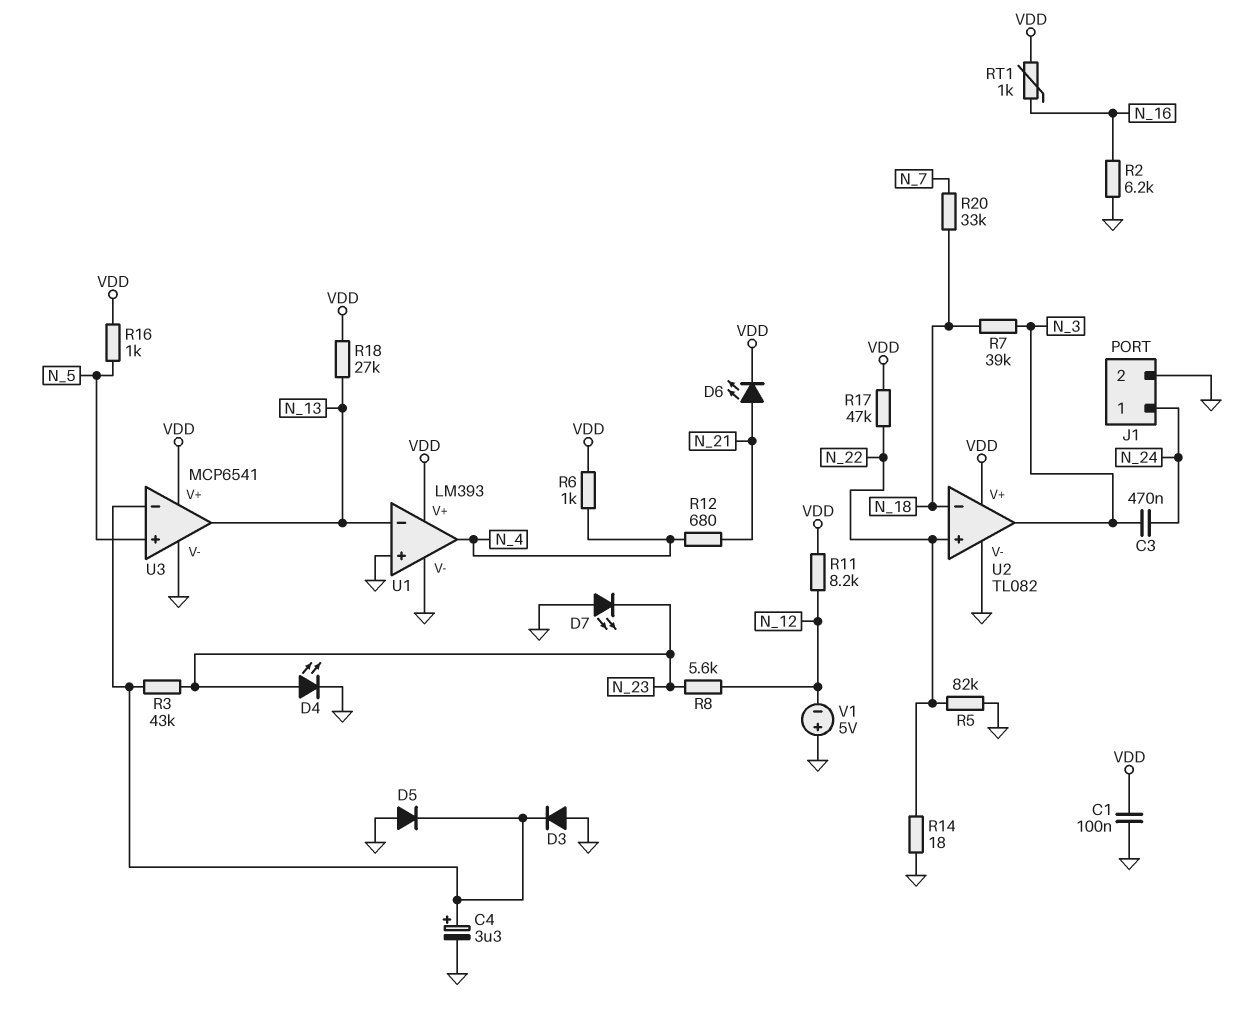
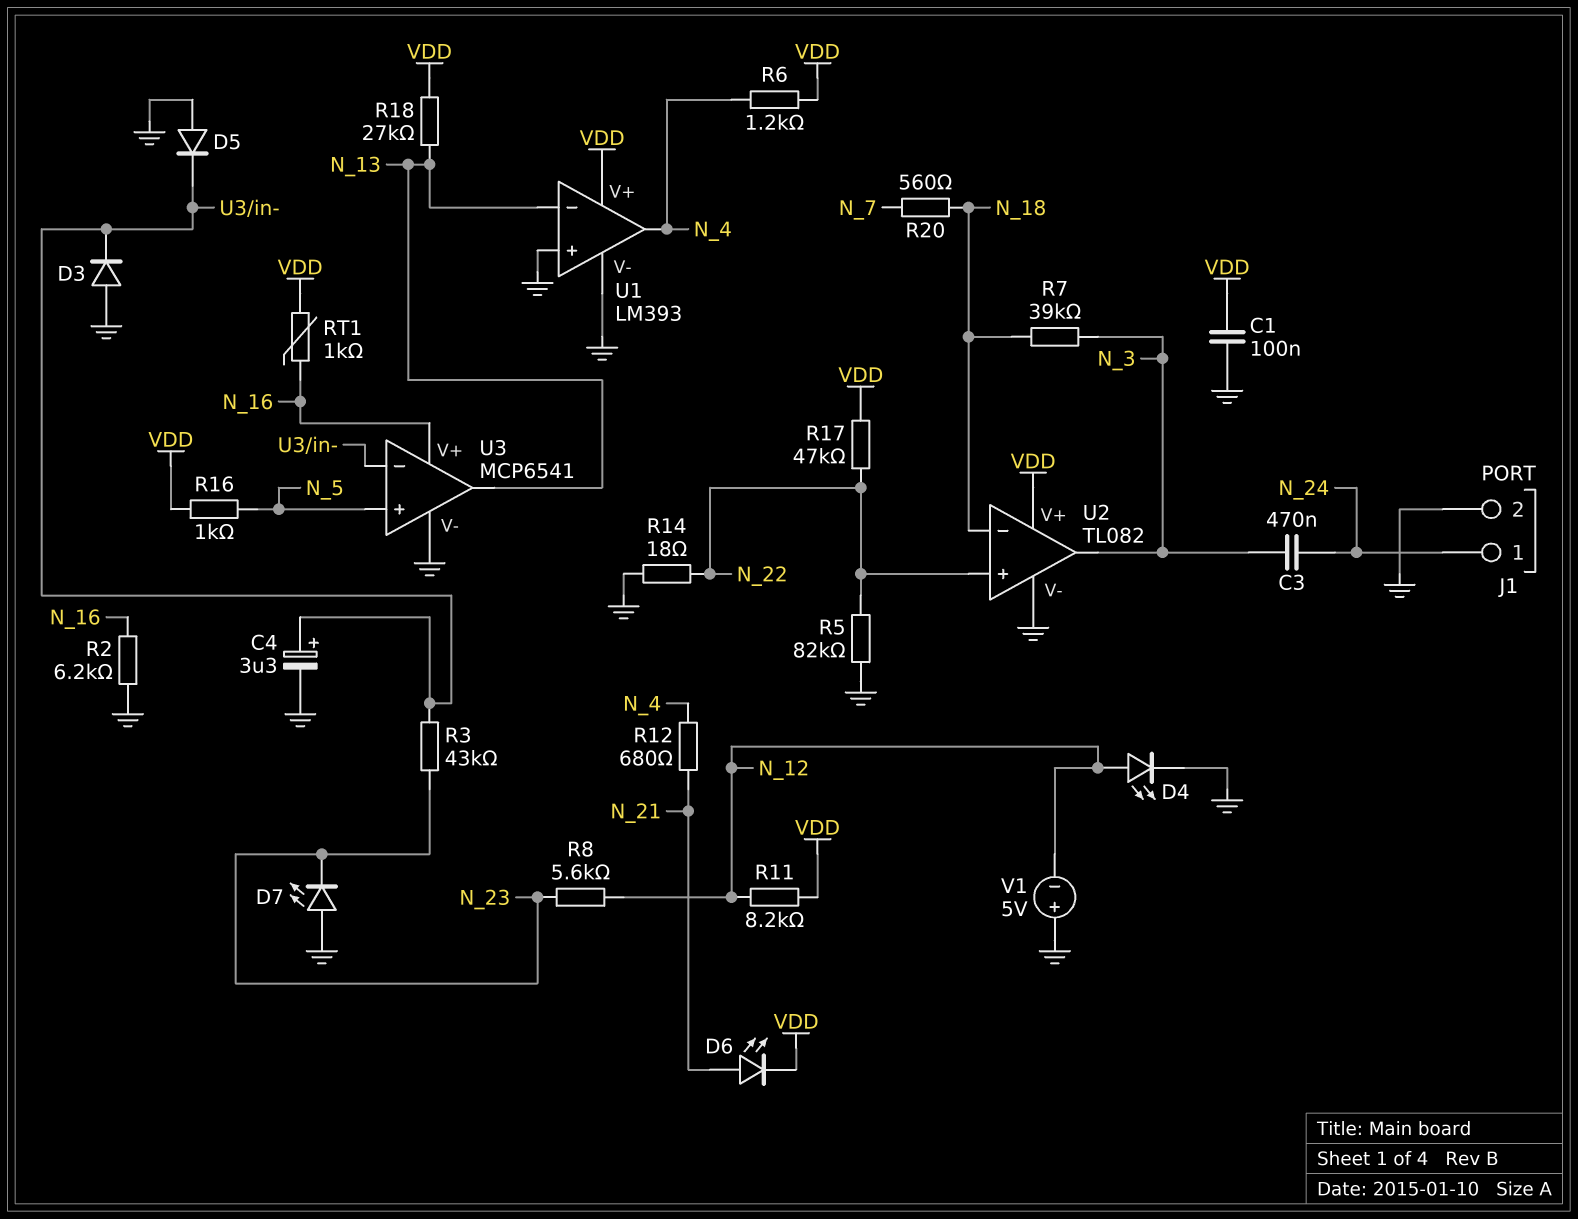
D4: LED (A N_23, K GND) -> LED (A N_12, K GND)
R6: 1k (N_4, VDD) -> 1.2k (N_4, VDD)
R20: 33k (N_7, N_18) -> 560 (N_7, N_18)
U3 pin V+: VDD -> N_16

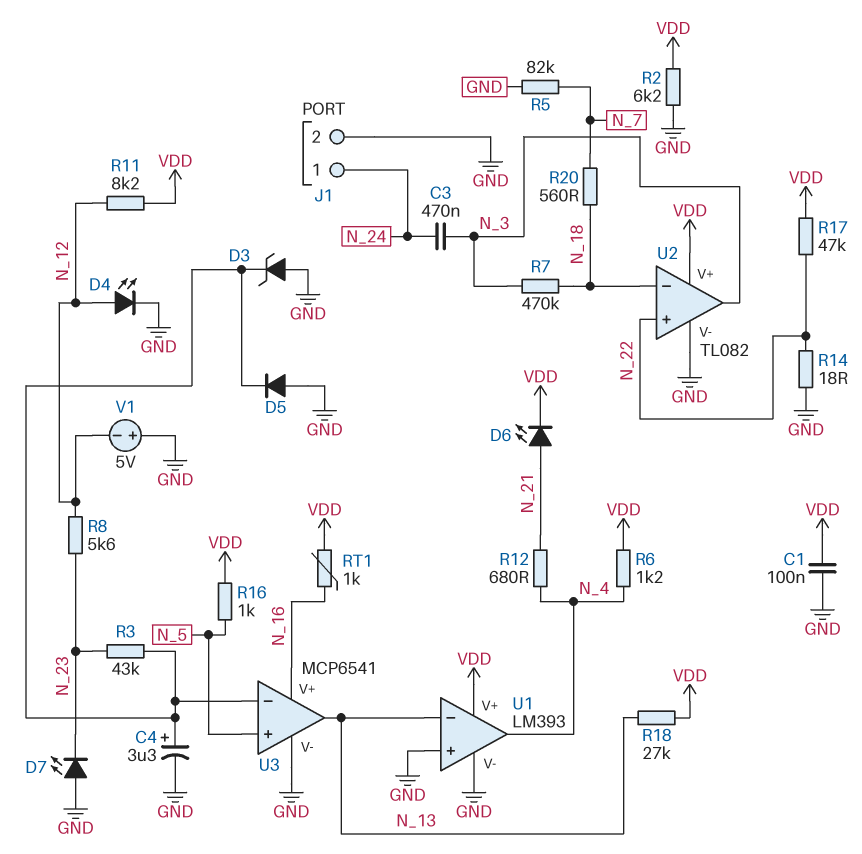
D3: diode (A GND, K U3/in-) -> zener (A GND, K U3/in-)
R2: 6.2k (GND, N_16) -> 6.2k (GND, VDD)
R5: 82k (GND, N_22) -> 82k (GND, N_7)
R7: 39k (N_3, N_18) -> 470k (N_3, N_18)

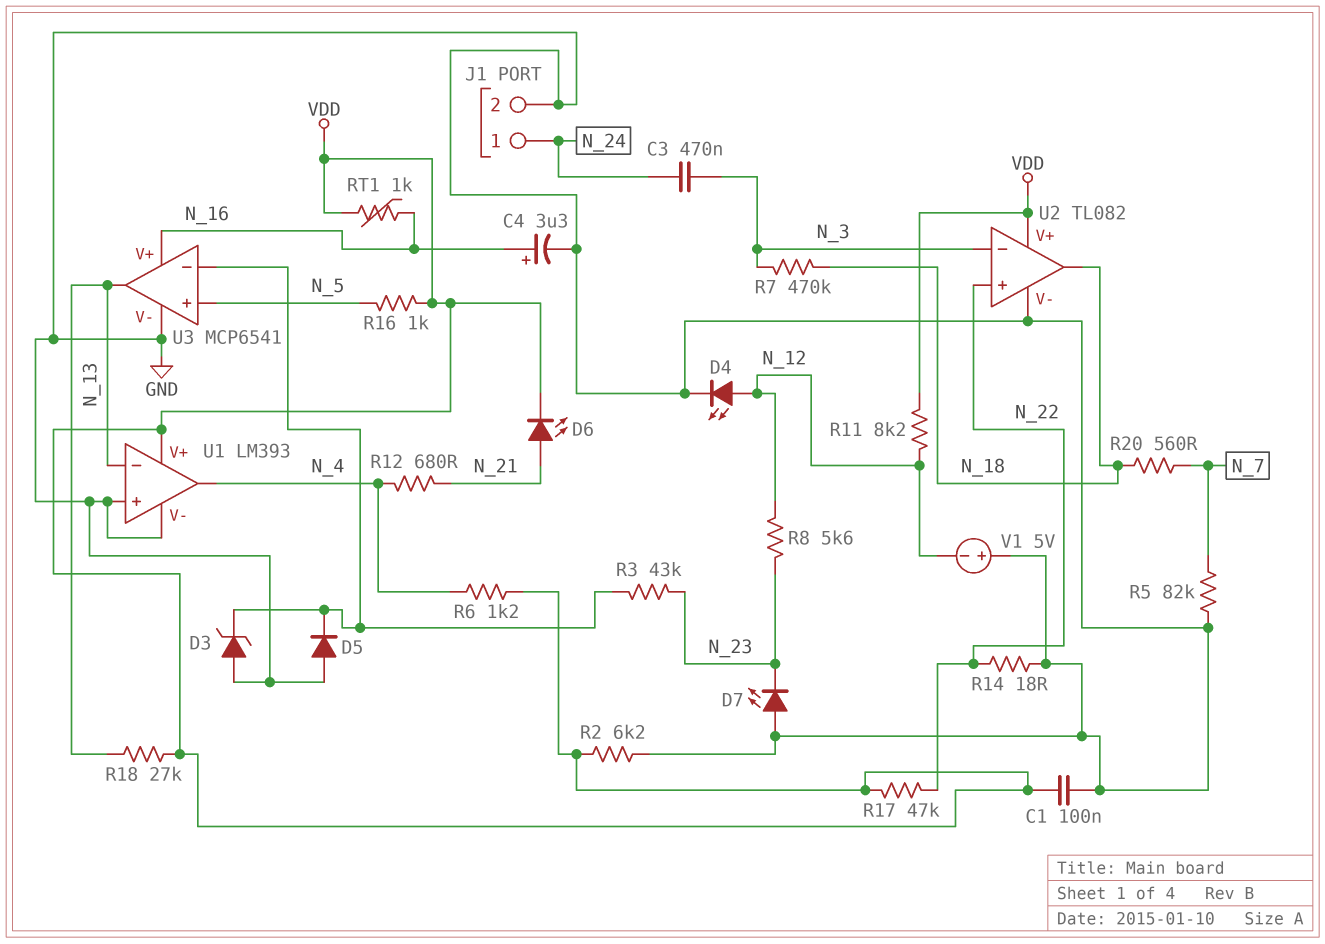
C4: 3.3uF (plus U3/in-, minus GND) -> 3.3uF (plus N_16, minus GND)
U2 pin in-: N_18 -> N_3
U2 pin out: N_3 -> N_18

